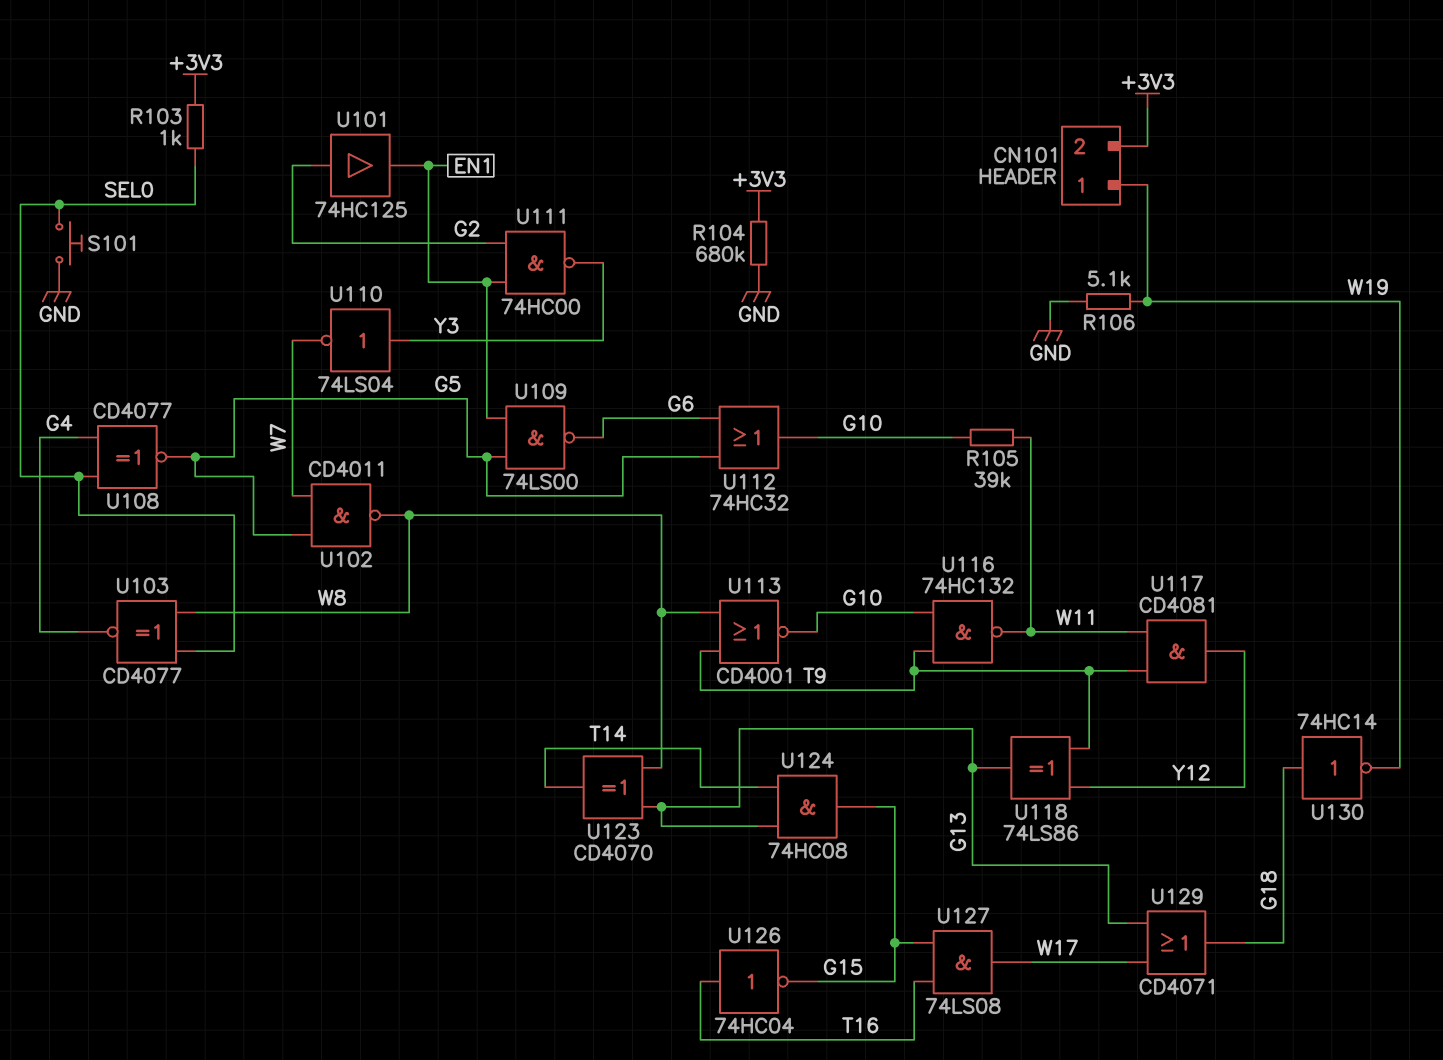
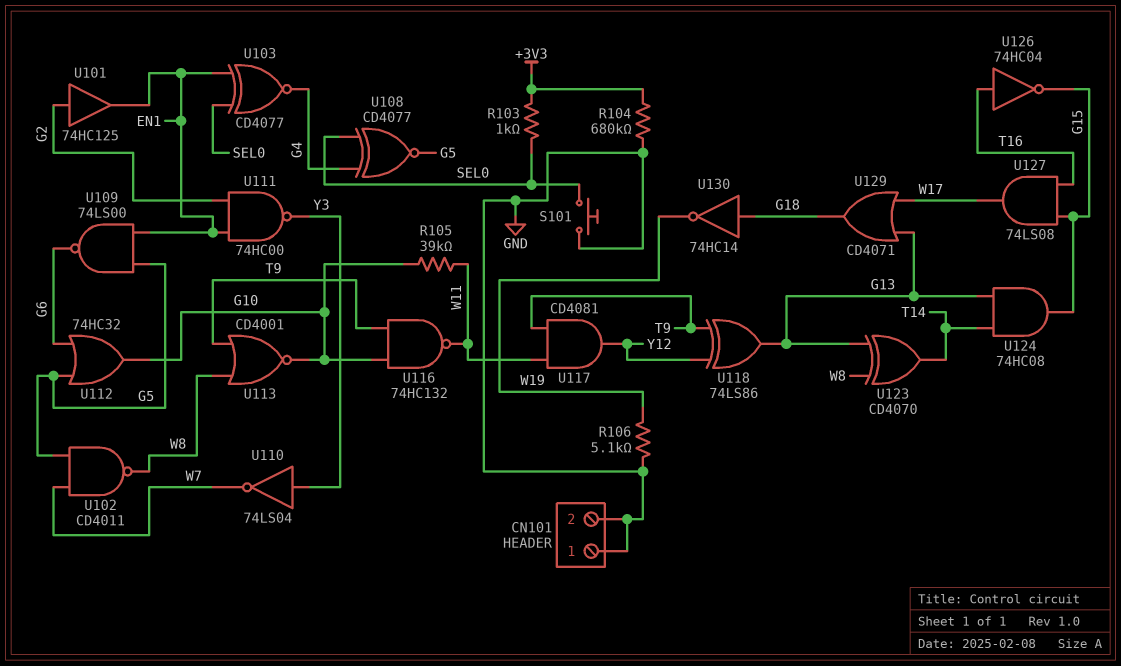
CN101 pin 1: W19 -> GND
CN101 pin 2: +3V3 -> GND
U103: XNOR CD4077 (in SEL0, in W8, out G4) -> XNOR CD4077 (in EN1, in SEL0, out G4)

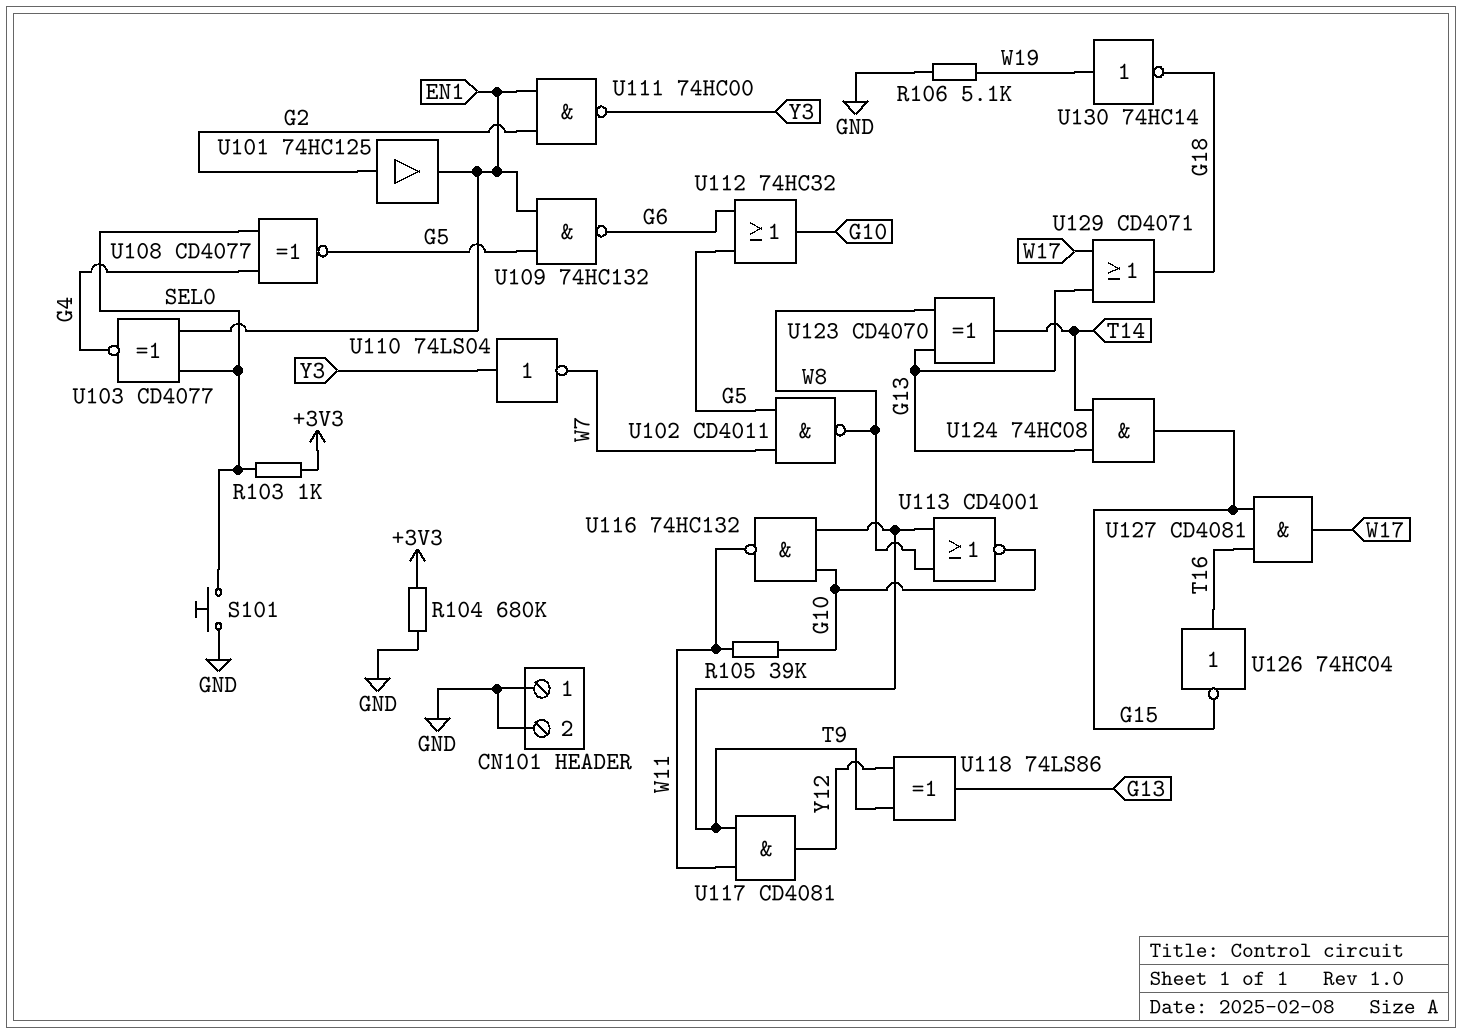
U109: NAND 74LS00 (in EN1, in G5, out G6) -> NAND 74HC132 (in EN1, in G5, out G6)
U127: AND 74LS08 (in G15, in T16, out W17) -> AND CD4081 (in G15, in T16, out W17)
U130: NOT 74HC14 (in G18, out W19) -> NOT 74HC14 (in W19, out G18)

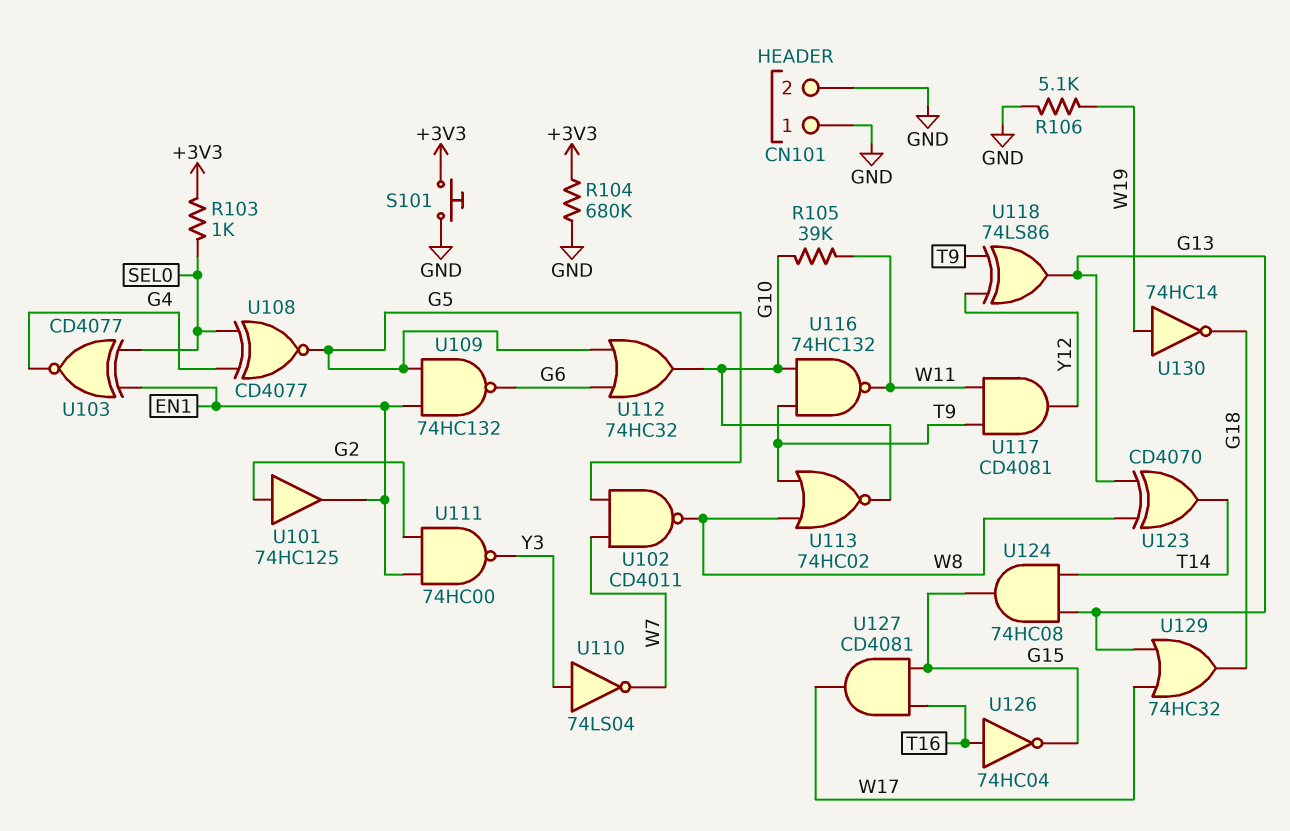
S101: button (GND, SEL0) -> button (+3V3, GND)
U113: NOR CD4001 (in T9, in W8, out G10) -> NOR 74HC02 (in T9, in W8, out G10)
U129: OR CD4071 (in G13, in W17, out G18) -> OR 74HC32 (in G13, in W17, out G18)

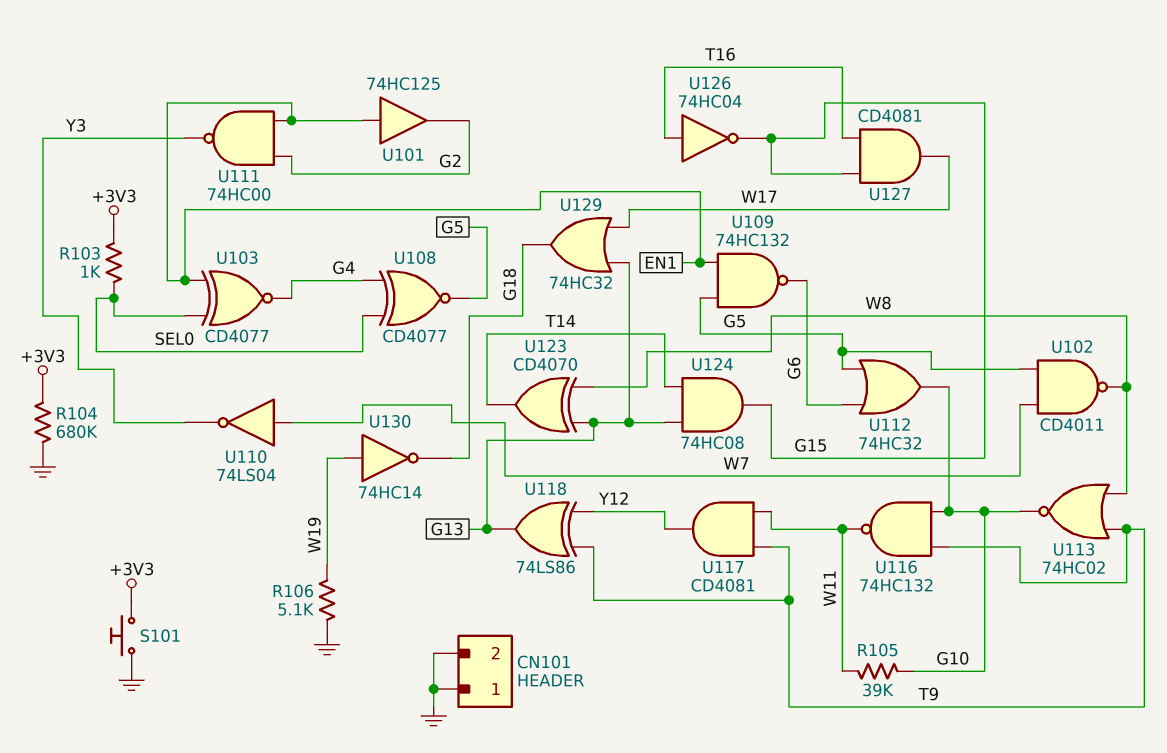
U101: buffer 74HC125 (in G2, out EN1) -> buffer 74HC125 (in EN1, out G2)
U110: NOT 74LS04 (in Y3, out W7) -> NOT 74LS04 (in W7, out Y3)

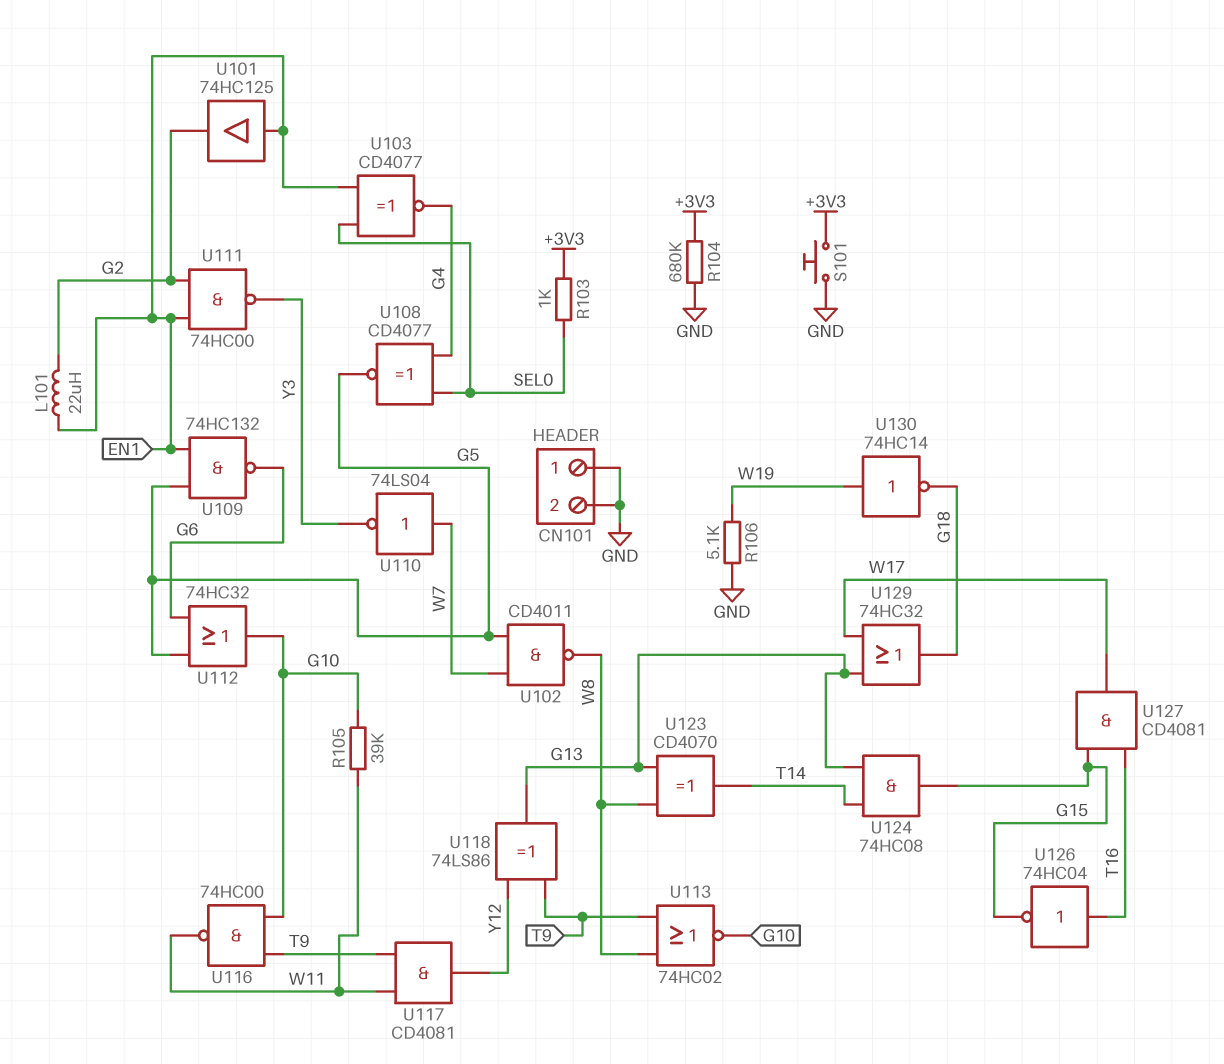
L101: none -> 22uH (EN1, G2)
U116: NAND 74HC132 (in G10, in T9, out W11) -> NAND 74HC00 (in G10, in T9, out W11)

